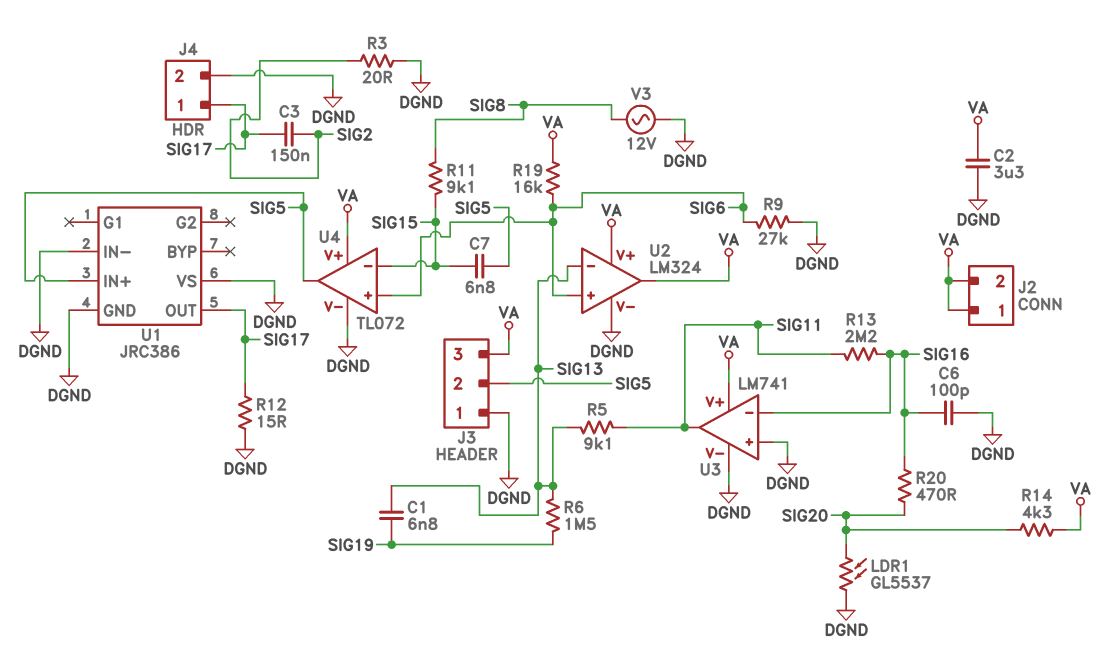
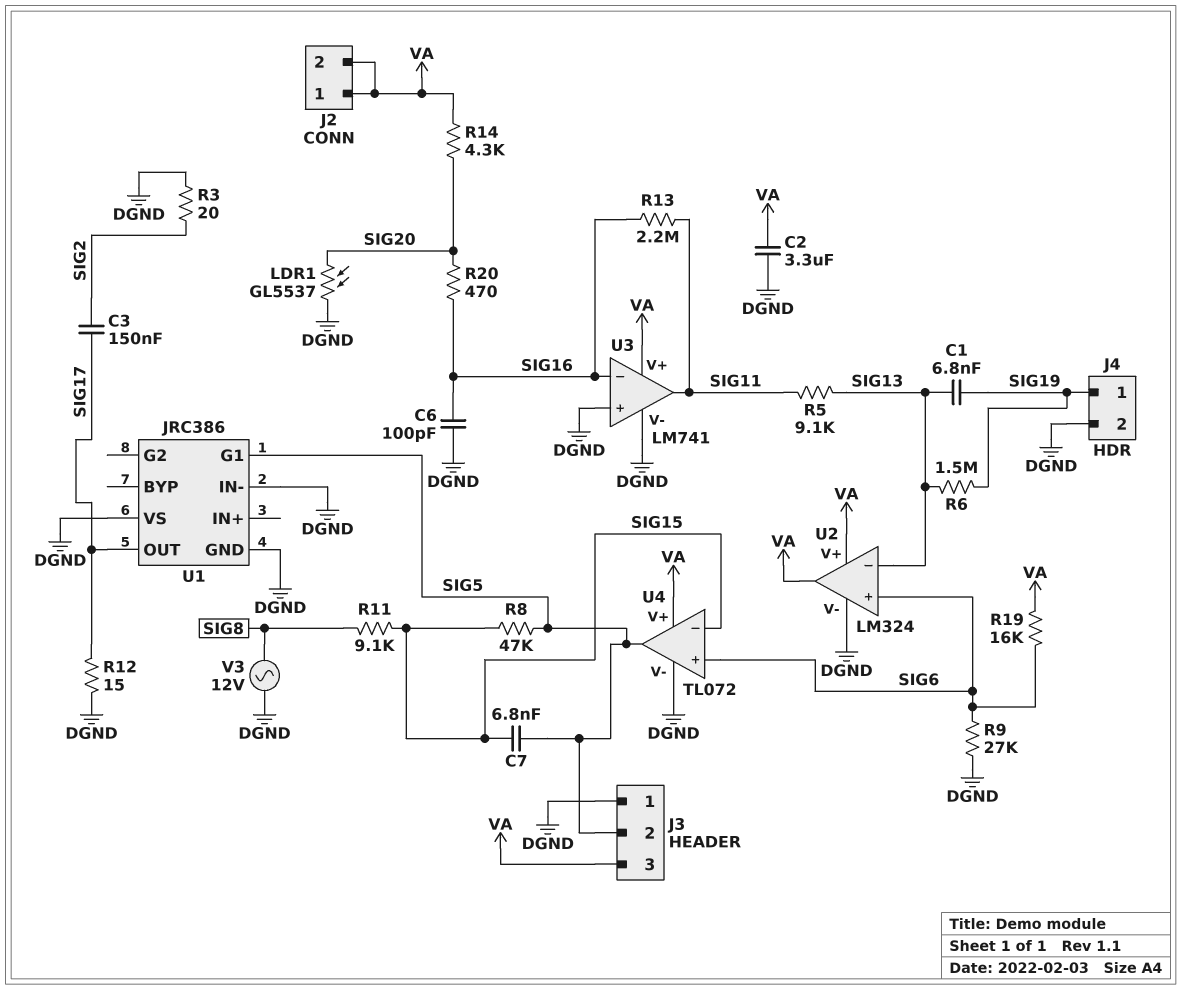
J4 pin 1: SIG17 -> SIG19
R8: none -> 47k (SIG5, SIG15)
U1 pin G1: none -> SIG5
U1 pin IN+: SIG5 -> none

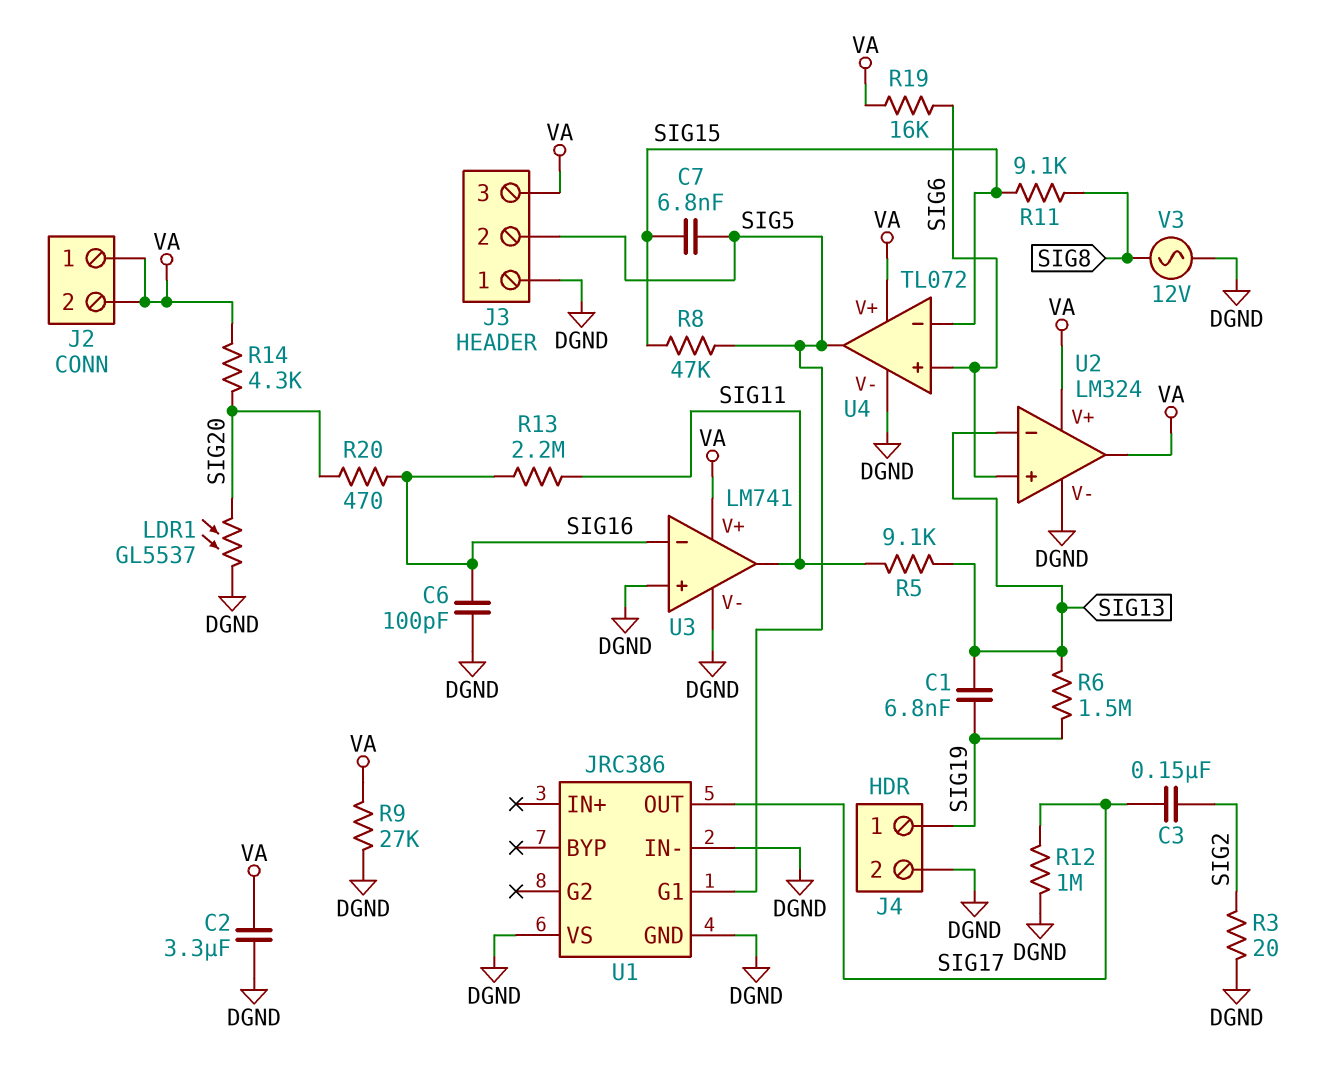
R9: 27k (DGND, SIG6) -> 27k (DGND, VA)
R12: 15 (DGND, SIG17) -> 1M (DGND, SIG17)

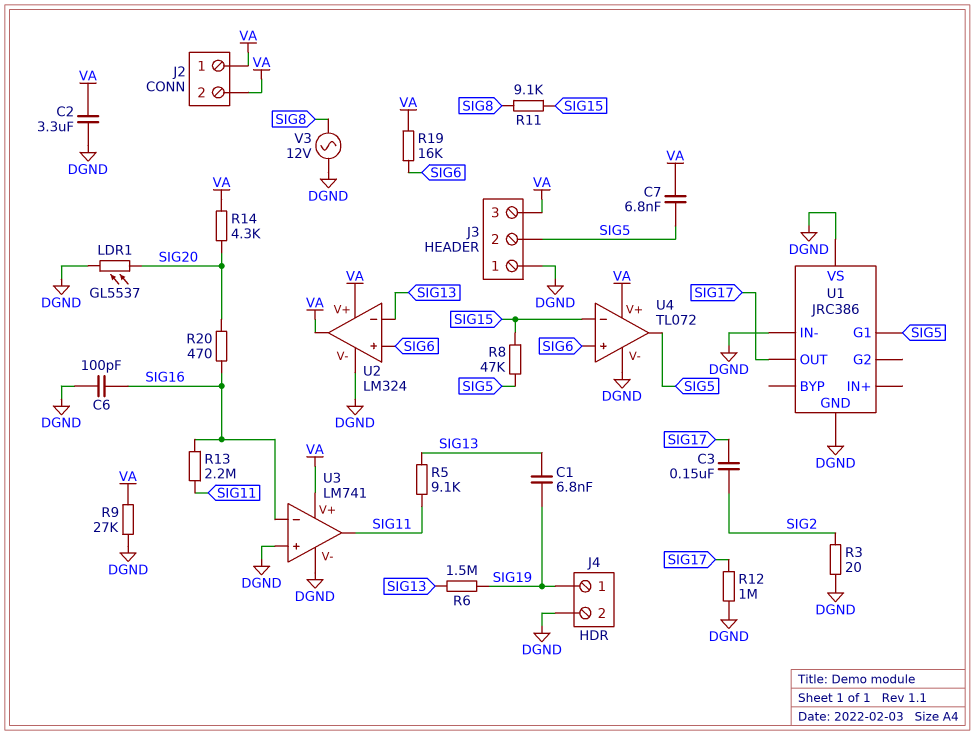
C7: 6.8nF (SIG5, SIG15) -> 6.8nF (SIG5, VA)

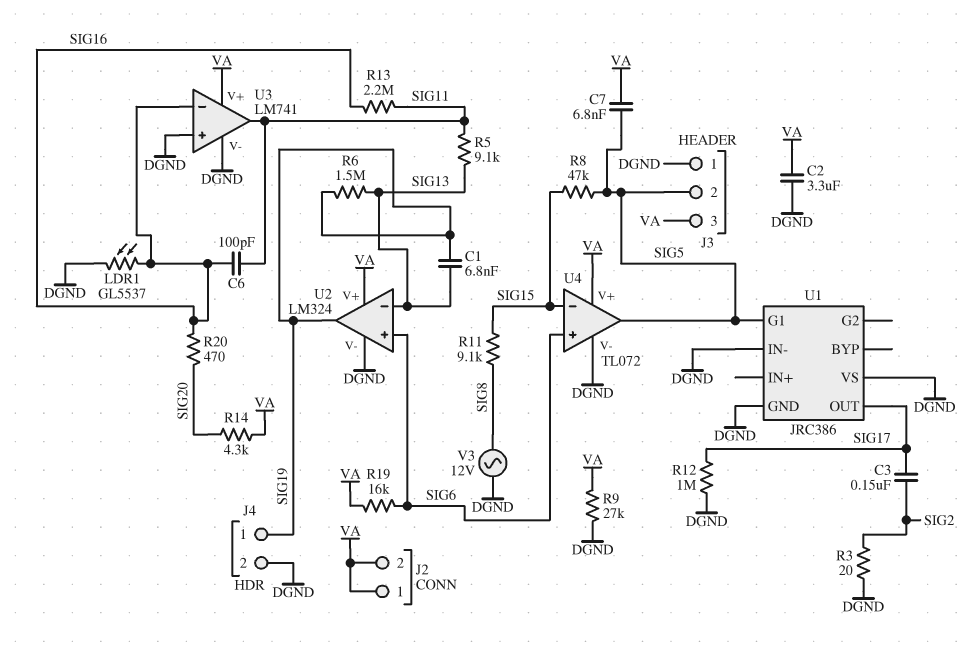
C6: 100pF (DGND, SIG16) -> 100pF (SIG11, SIG16)
LDR1: GL5537 (DGND, SIG20) -> GL5537 (DGND, SIG16)
U2 pin out: VA -> SIG19

